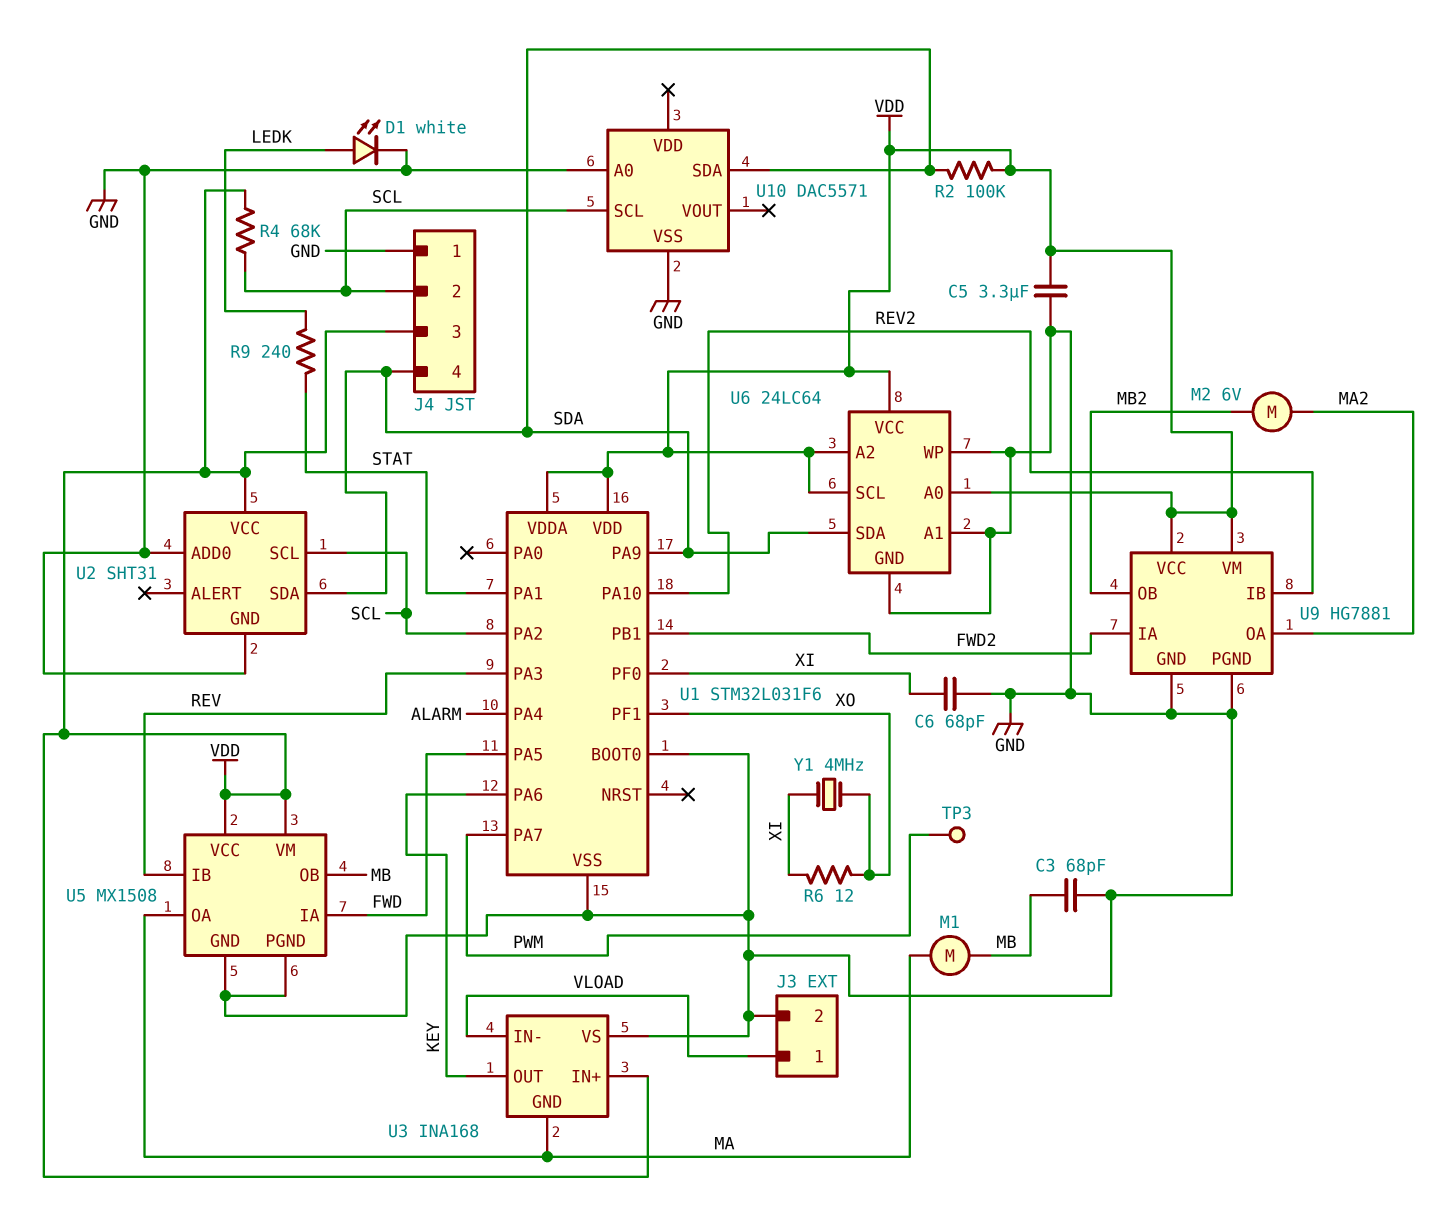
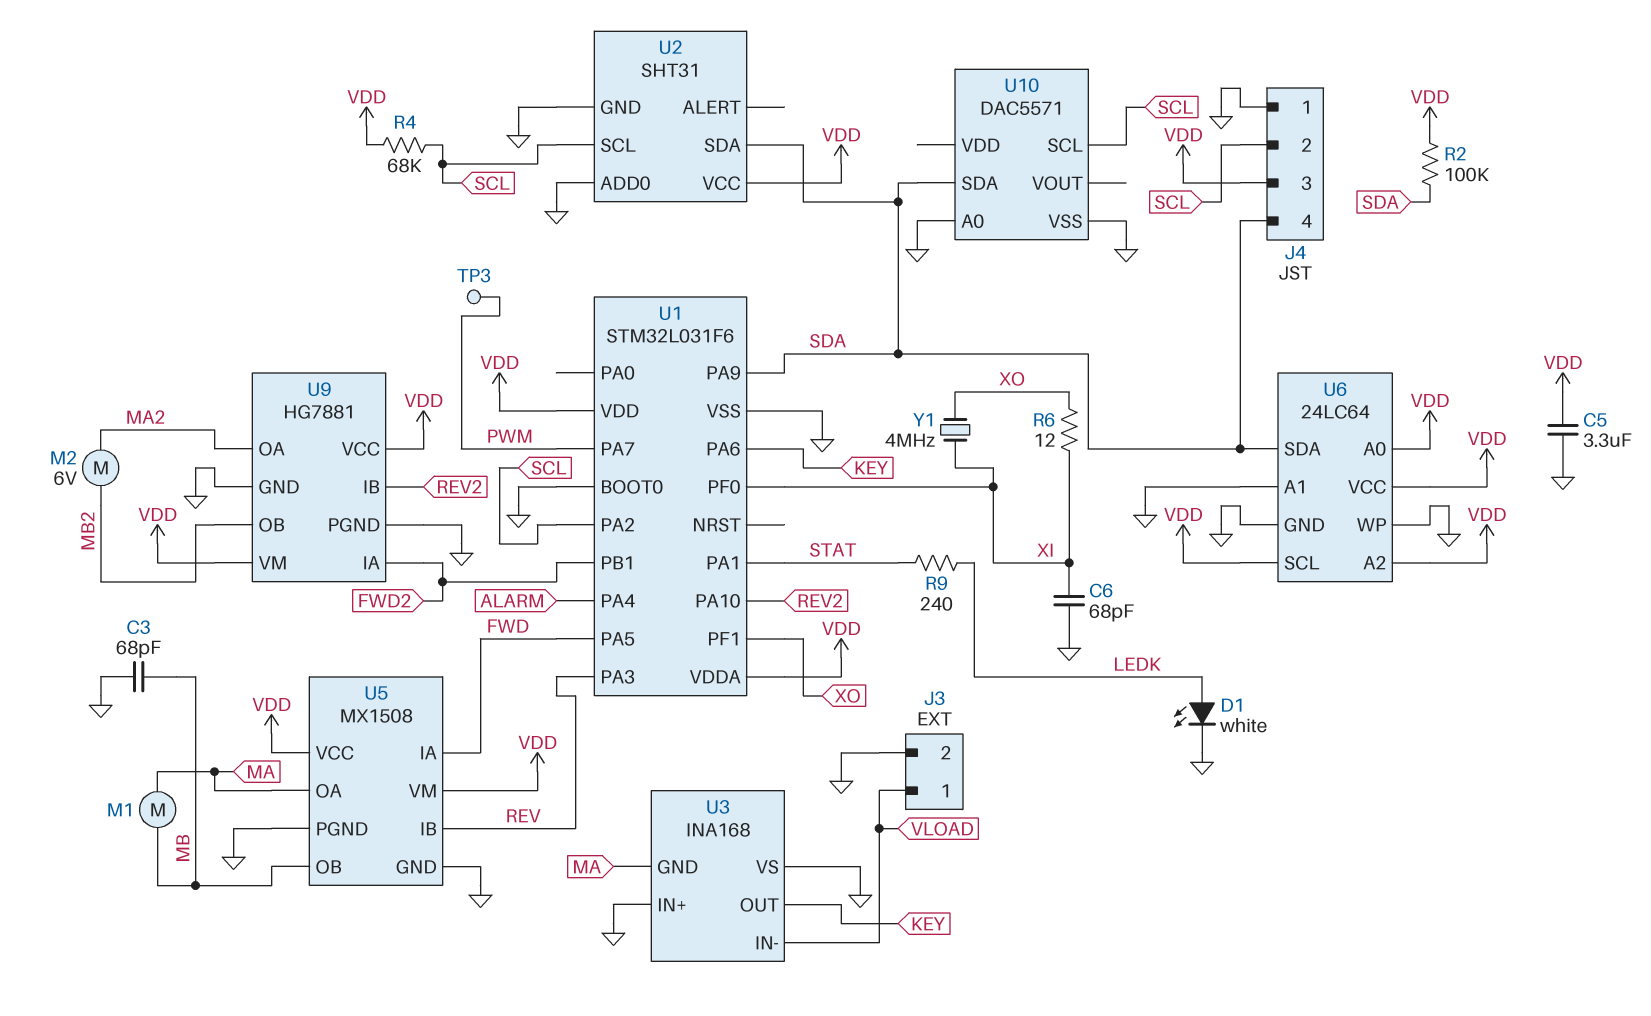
U3 pin IN+: VDD -> GND

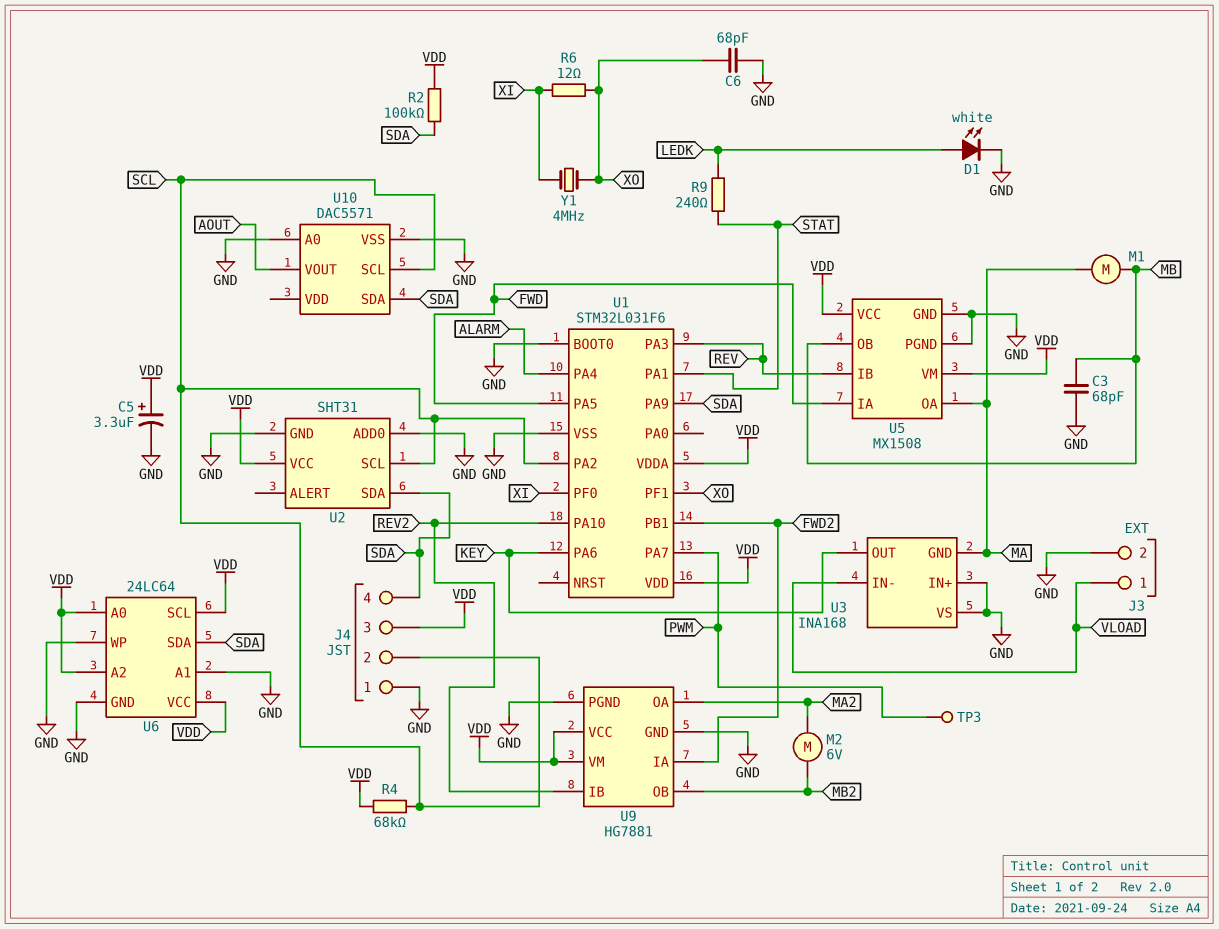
C5: 3.3uF (GND, VDD) -> 3.3uF (plus VDD, minus GND)
C6: 68pF (GND, XI) -> 68pF (GND, XO)
U10 pin VOUT: none -> AOUT

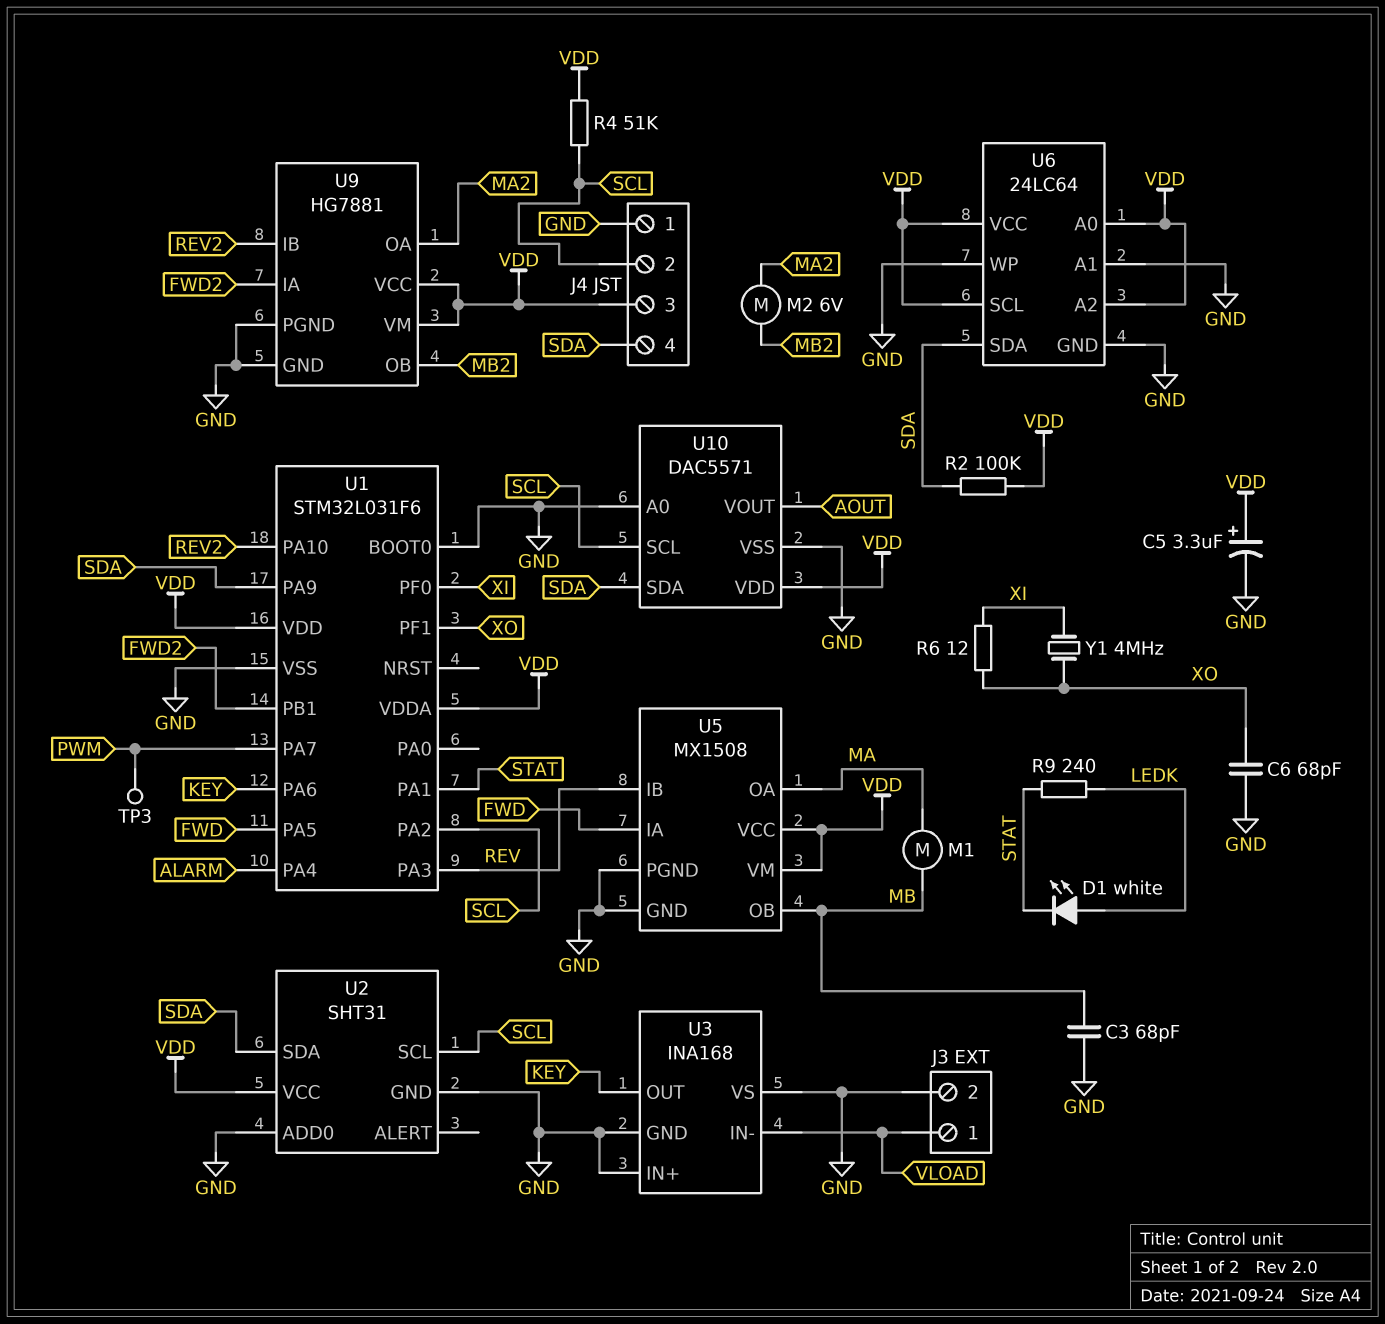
D1: LED white (A LEDK, K GND) -> LED white (A LEDK, K STAT)
R4: 68k (SCL, VDD) -> 51k (SCL, VDD)
U3 pin GND: MA -> GND
U10 pin VDD: none -> VDD

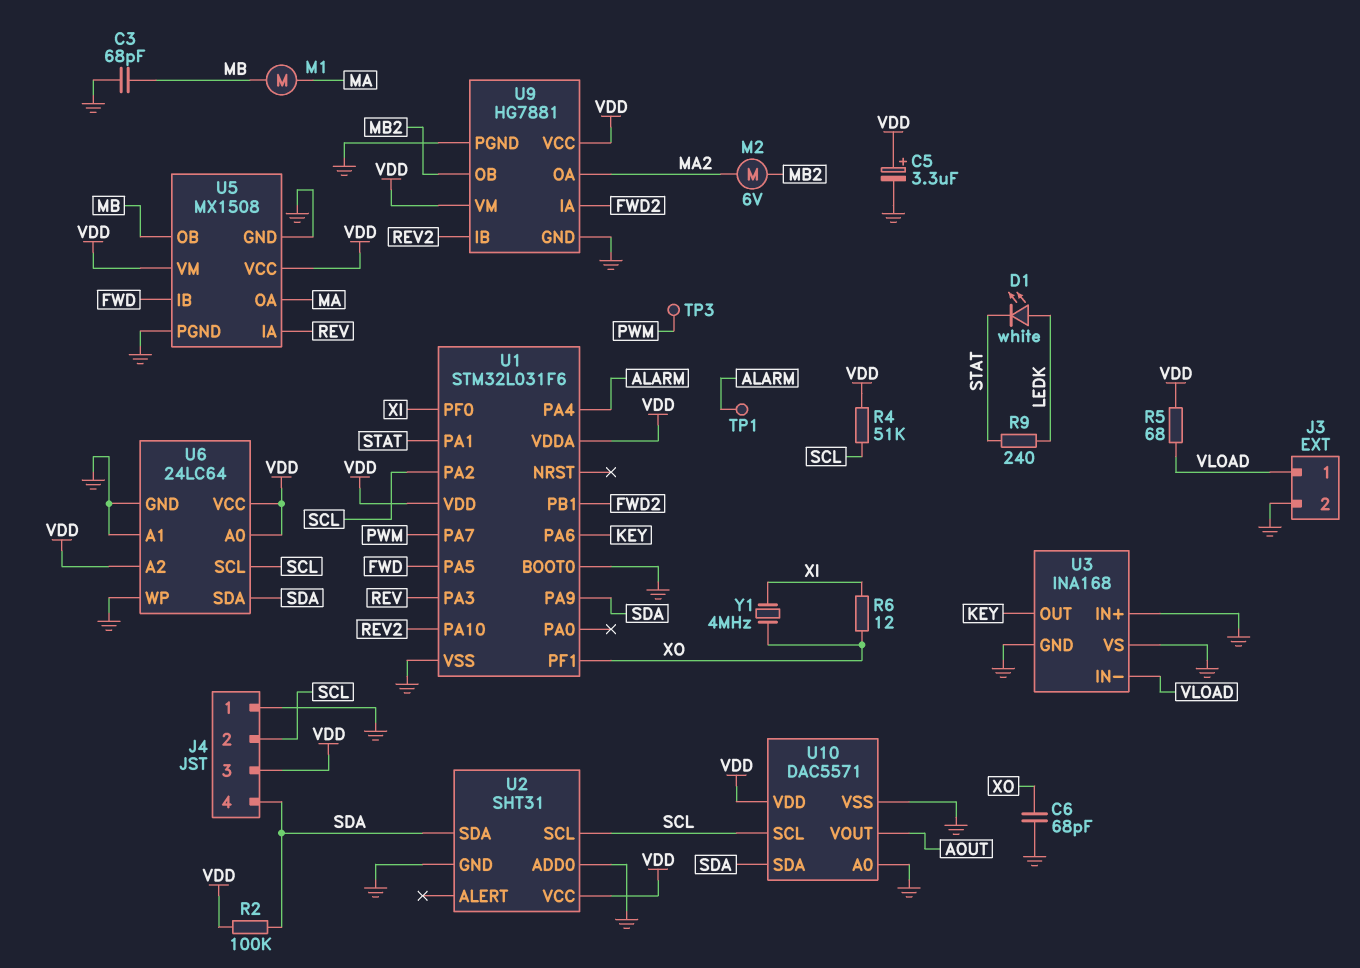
R5: none -> 68 (VDD, VLOAD)
TP1: none -> test point (ALARM)
U5 pin IA: FWD -> REV
U5 pin IB: REV -> FWD
U6 pin SCL: VDD -> SCL

